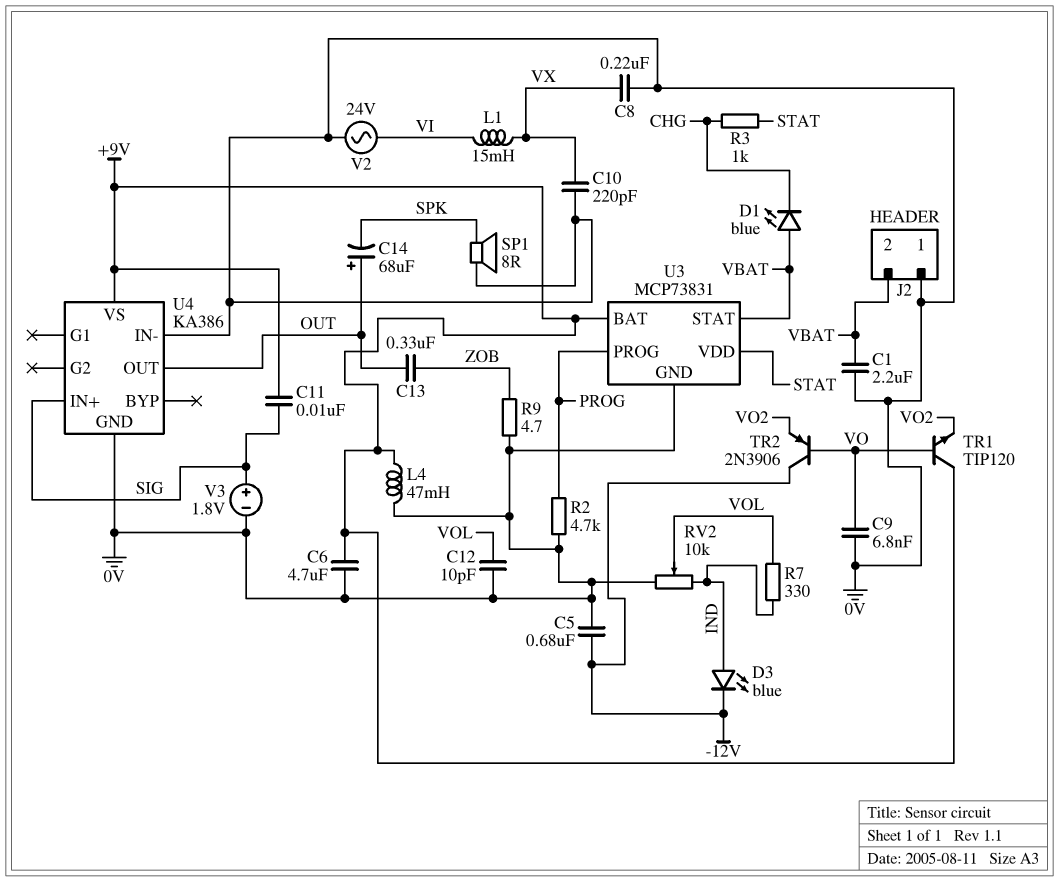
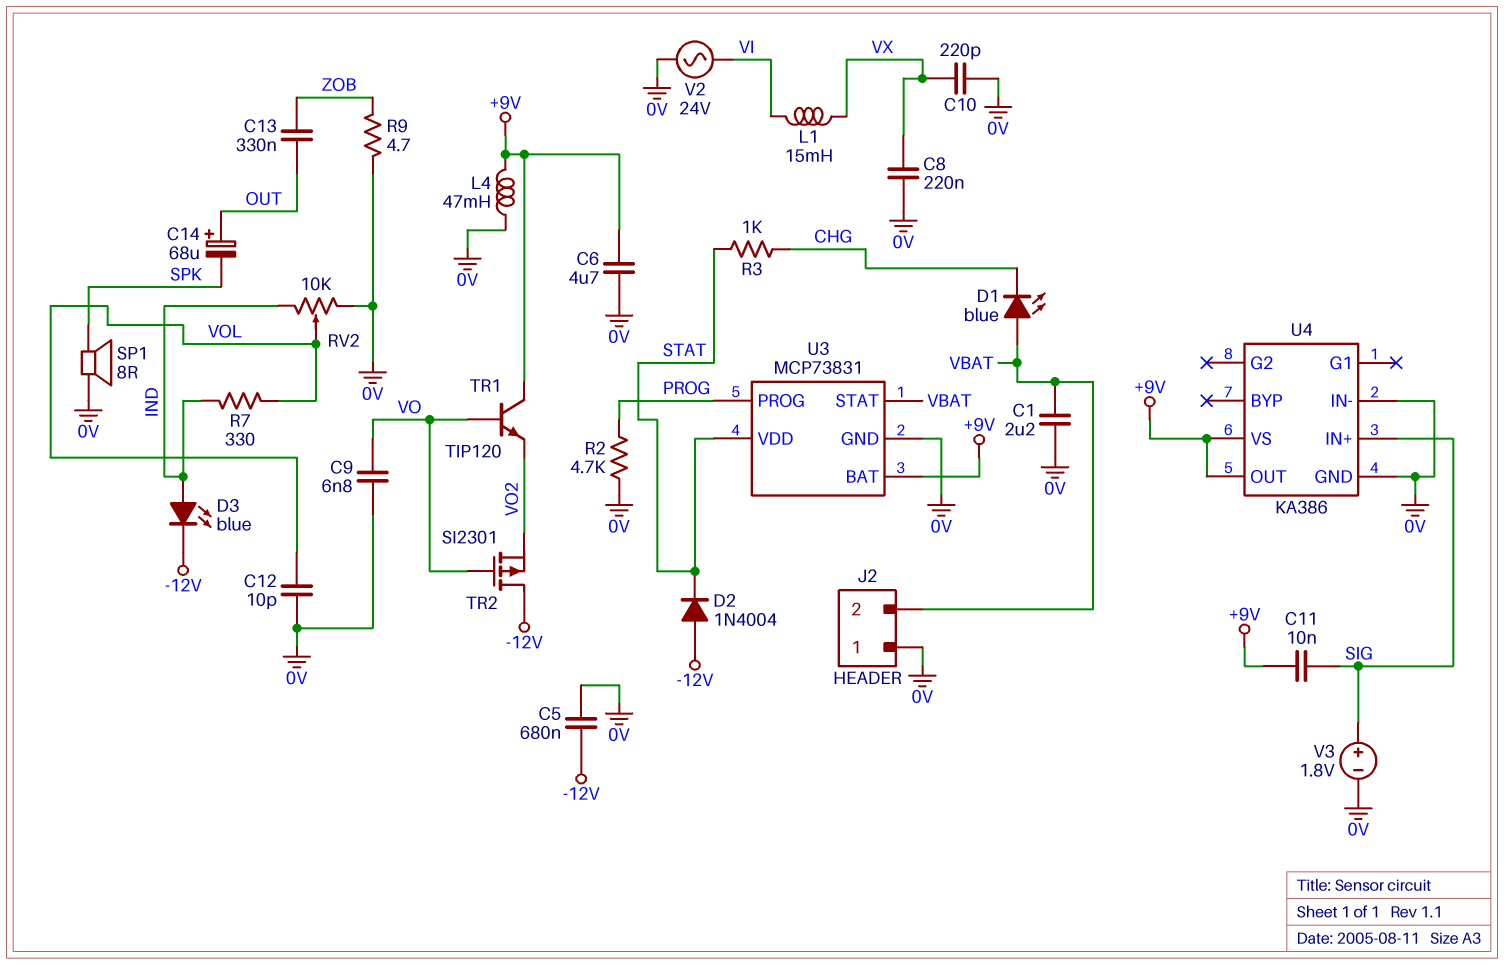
D2: none -> diode 1N4004 (A -12V, K STAT)
TR2: PNP 2N3906 (B VO, C -12V, E VO2) -> PMOS SI2301 (G VO, D -12V, S VO2)
U4 pin OUT: OUT -> +9V

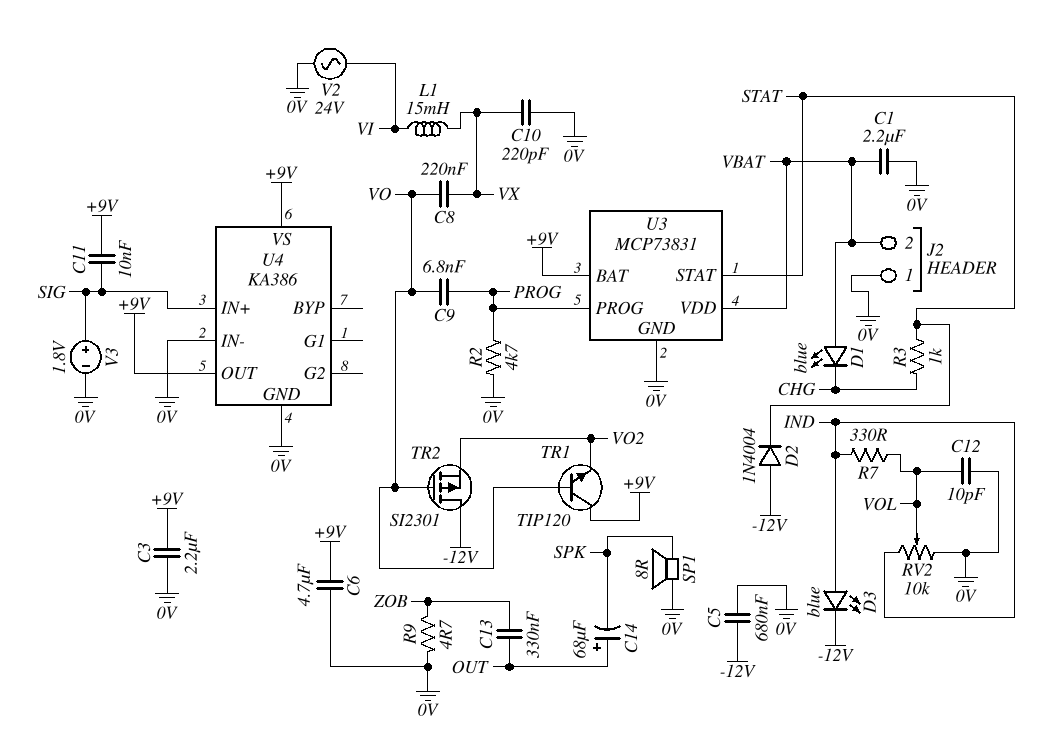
C3: none -> 2.2uF (+9V, 0V)
C8: 220nF (0V, VX) -> 220nF (VO, VX)
C9: 6.8nF (0V, VO) -> 6.8nF (PROG, VO)
L4: 47mH (+9V, 0V) -> none
U3 pin STAT: VBAT -> STAT
U3 pin VDD: STAT -> VBAT

